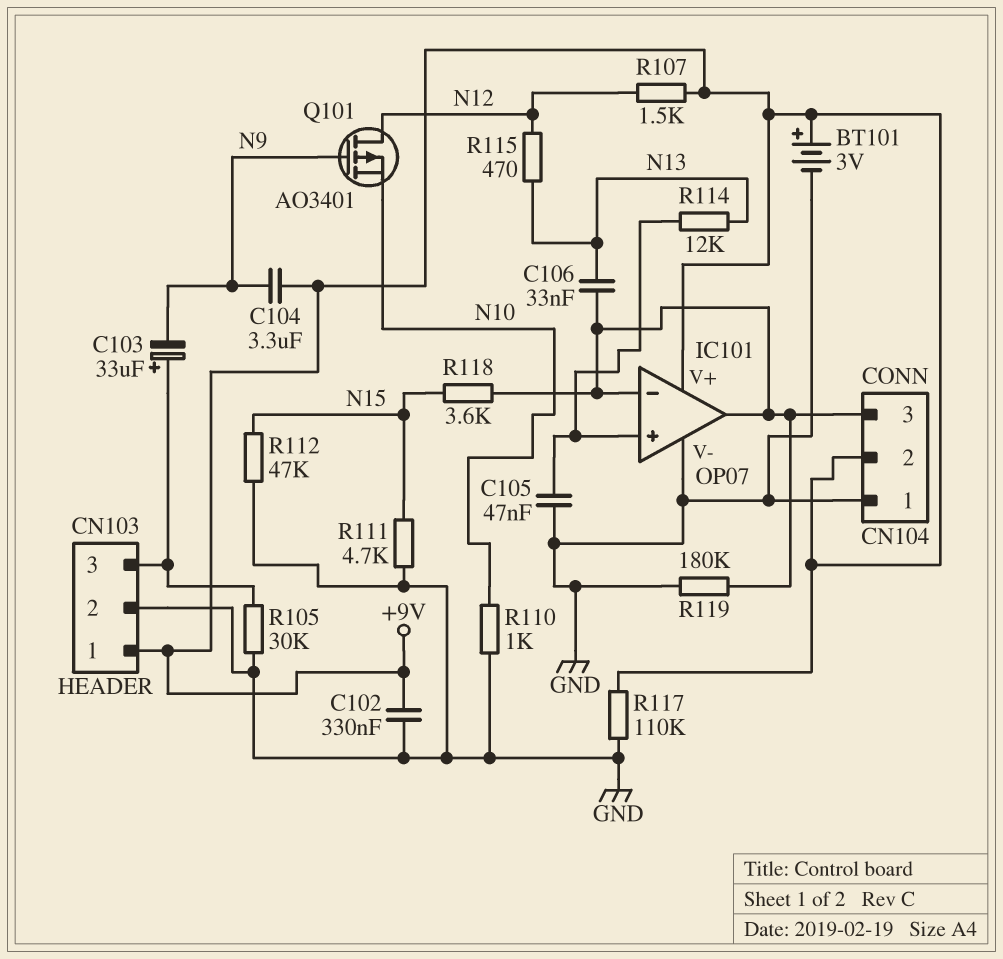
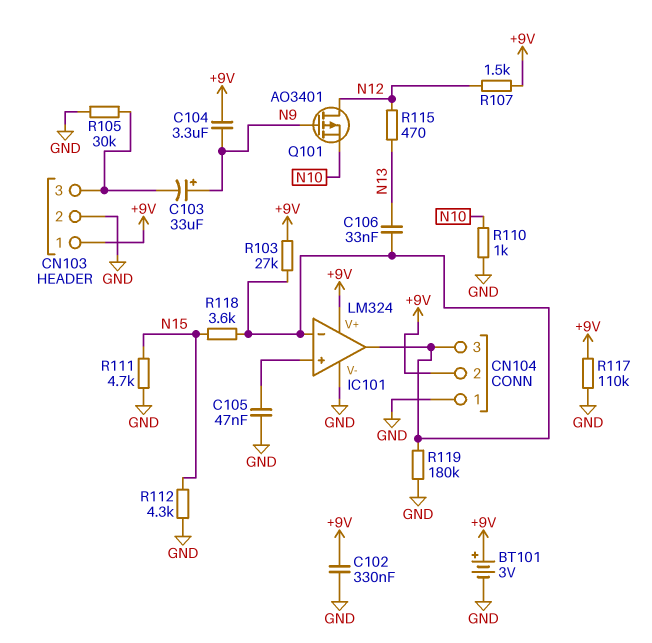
C103: 33uF (plus CN103/3, minus N9) -> 33uF (plus N9, minus CN103/3)
IC101: OP07 -> LM324
R103: none -> 27k (+9V, CN104/3)
R112: 47k (GND, N15) -> 4.3k (GND, N15)
R114: 12k (IC101/in+, N13) -> none

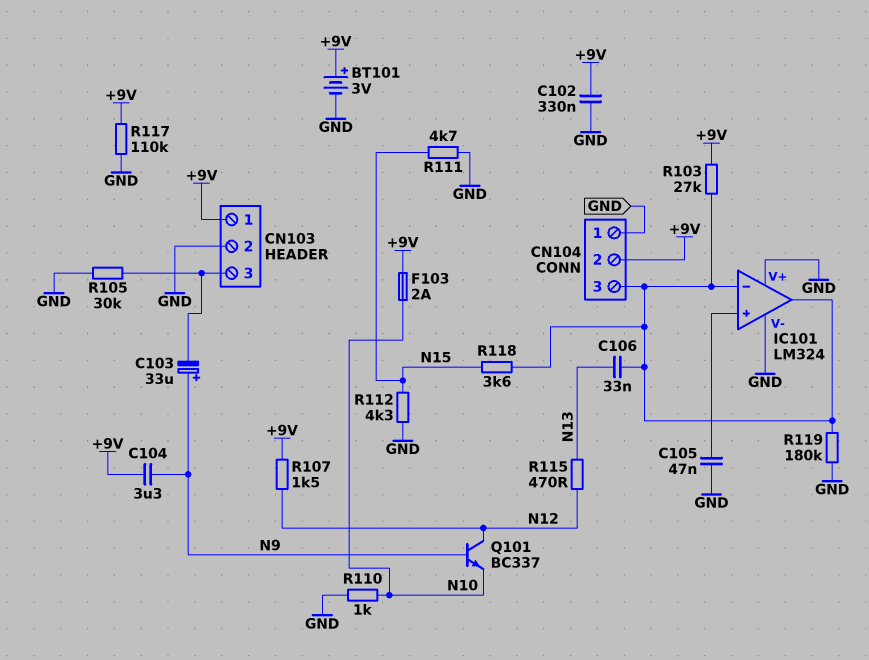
F103: none -> 2A (+9V, N10)
IC101 pin V+: +9V -> GND
Q101: PMOS AO3401 (G N9, D N12, S N10) -> NPN BC337 (B N9, C N12, E N10)

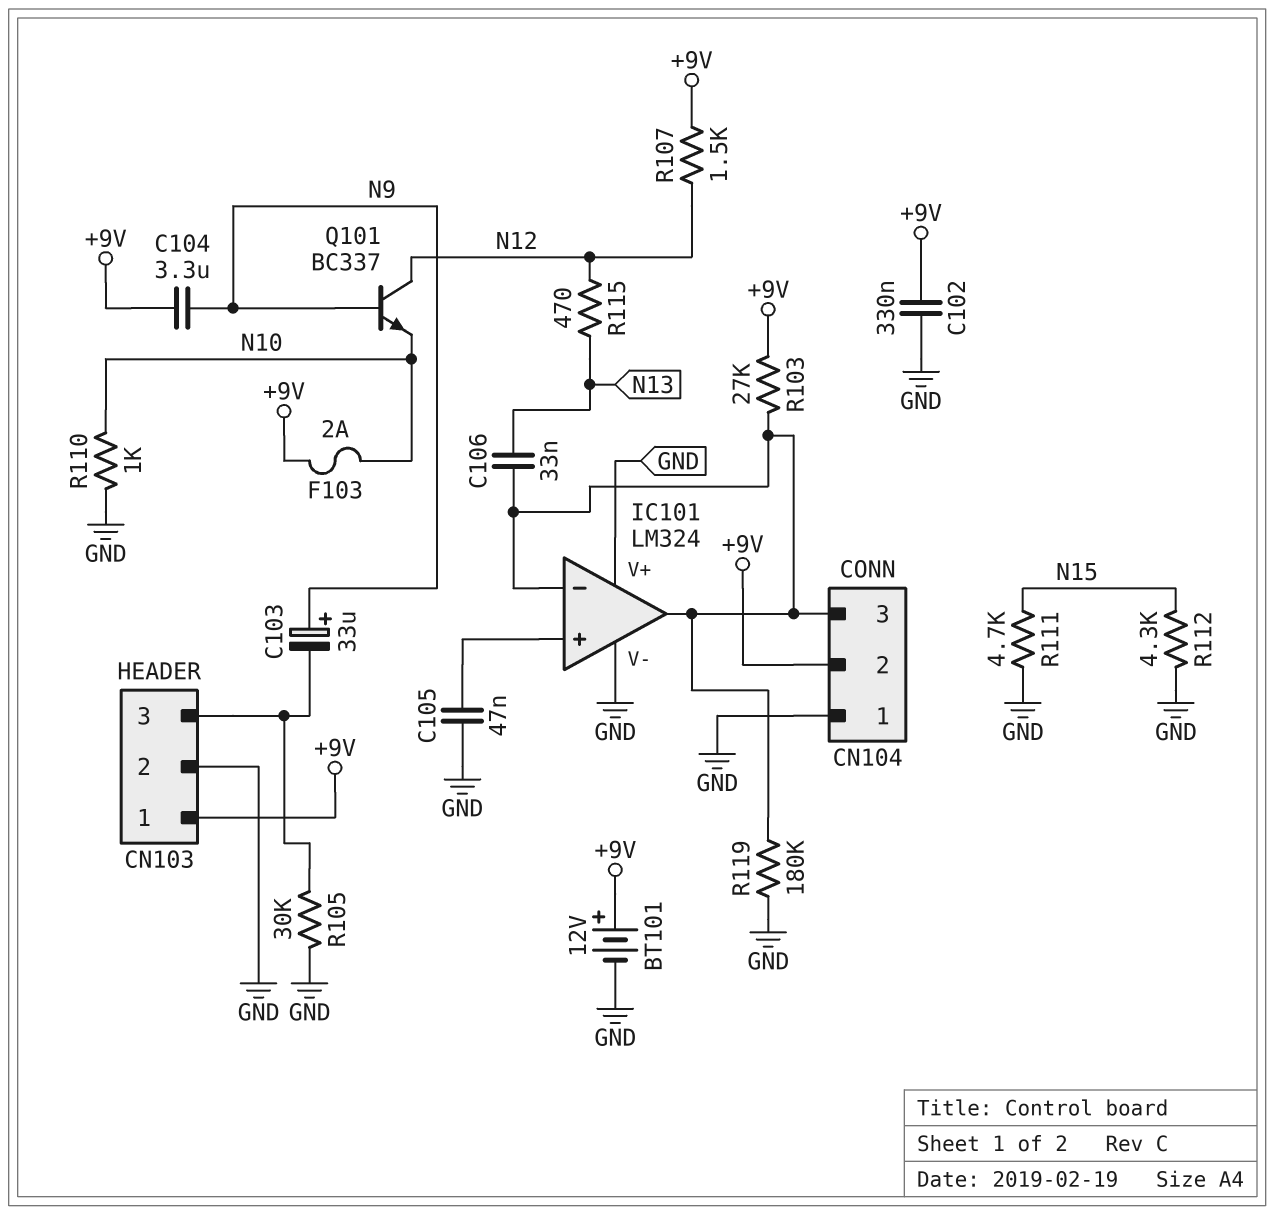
BT101: 3V (plus +9V, minus GND) -> 12V (plus +9V, minus GND)
R117: 110k (+9V, GND) -> none
R118: 3.6k (CN104/3, N15) -> none

